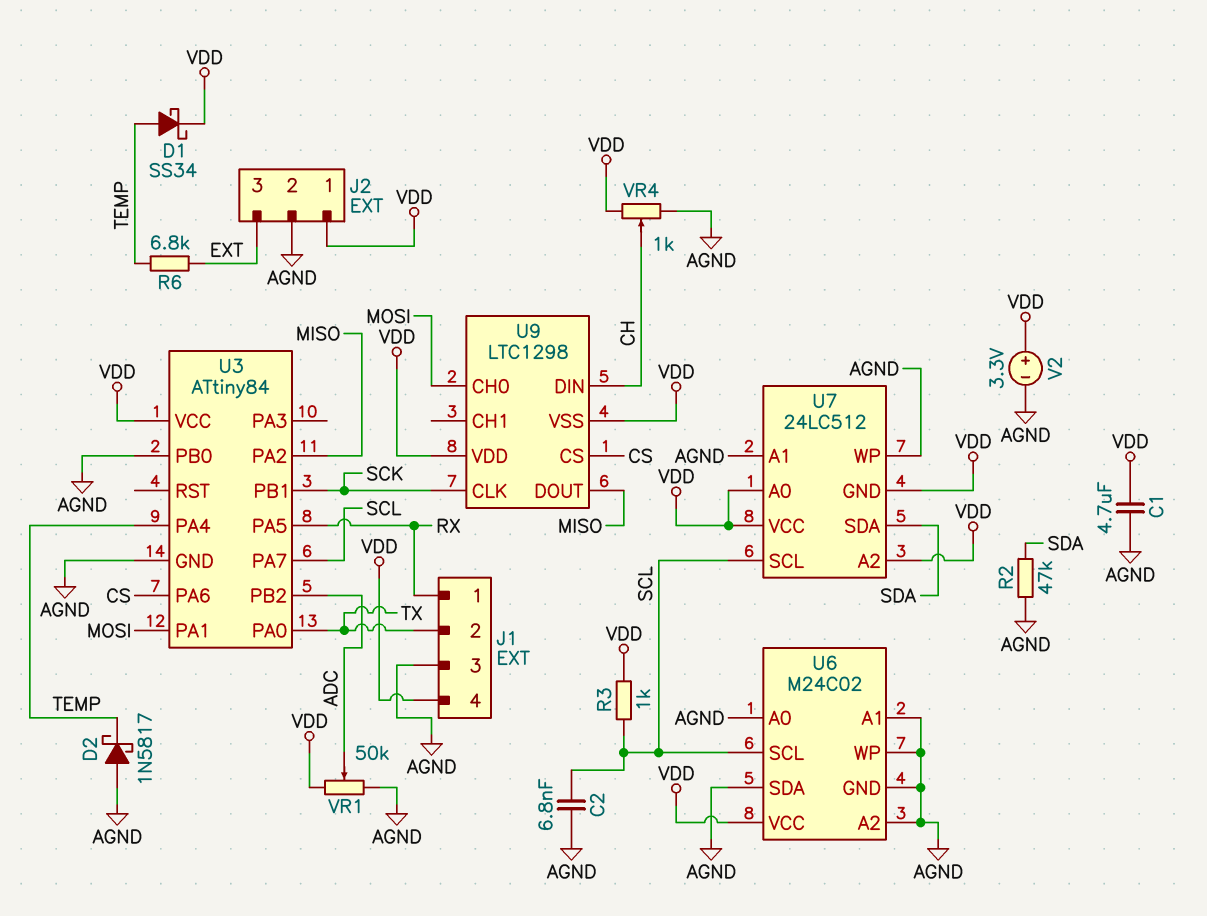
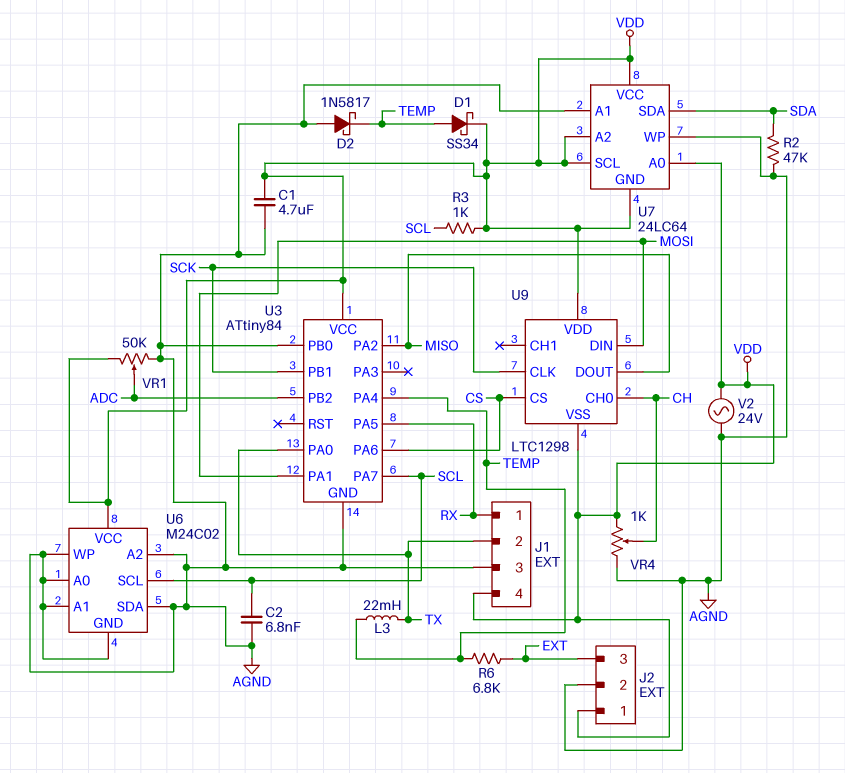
L3: none -> 22mH (TEMP, TX)
U7: 24LC512 -> 24LC64
U7 pin SCL: SCL -> VDD
U9 pin CH0: MOSI -> CH
U9 pin DIN: CH -> MOSI
V2: 3.3V (plus VDD, minus AGND) -> AC 24V (AGND, VDD)

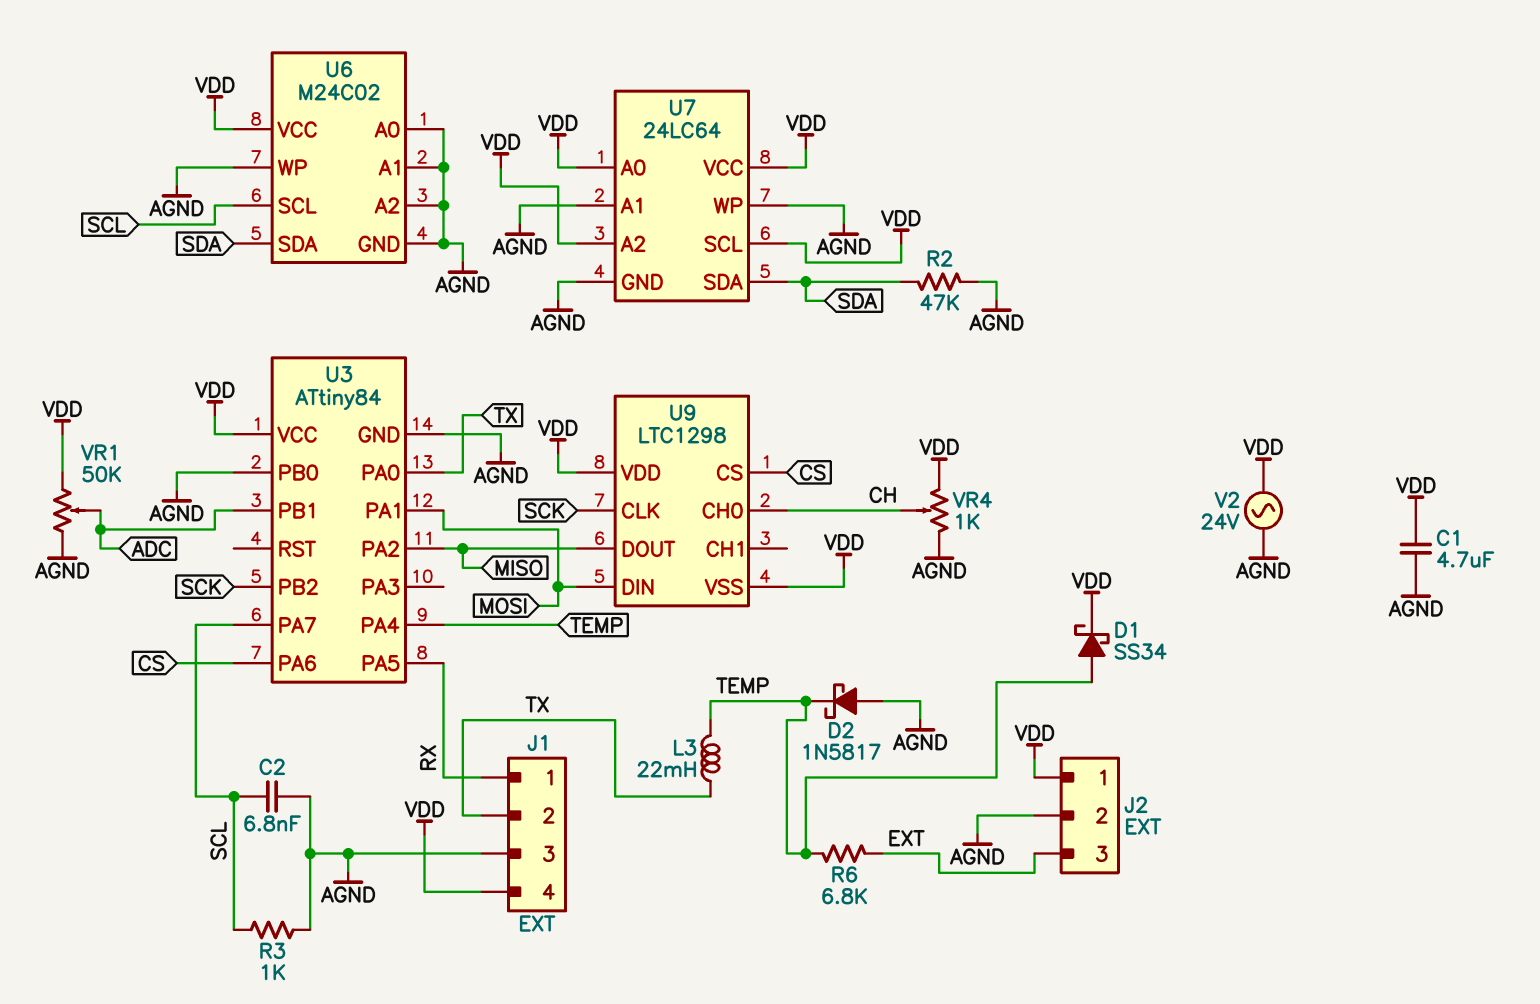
R3: 1k (SCL, VDD) -> 1k (AGND, SCL)
U3 pin PB1: SCK -> ADC
U3 pin PB2: ADC -> SCK
U6 pin SDA: AGND -> SDA
U7 pin GND: VDD -> AGND

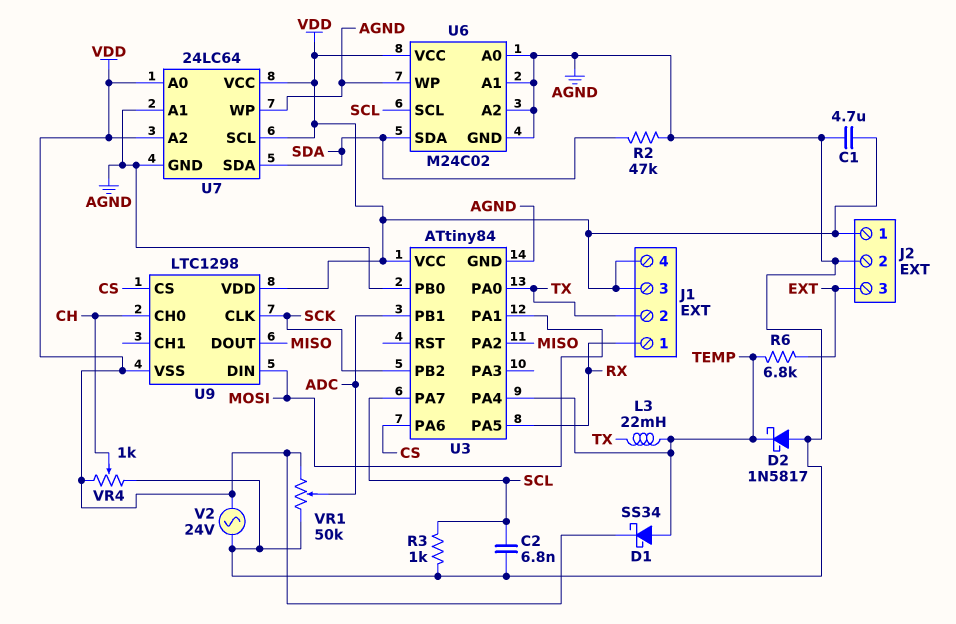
J1 pin 3: AGND -> VDD

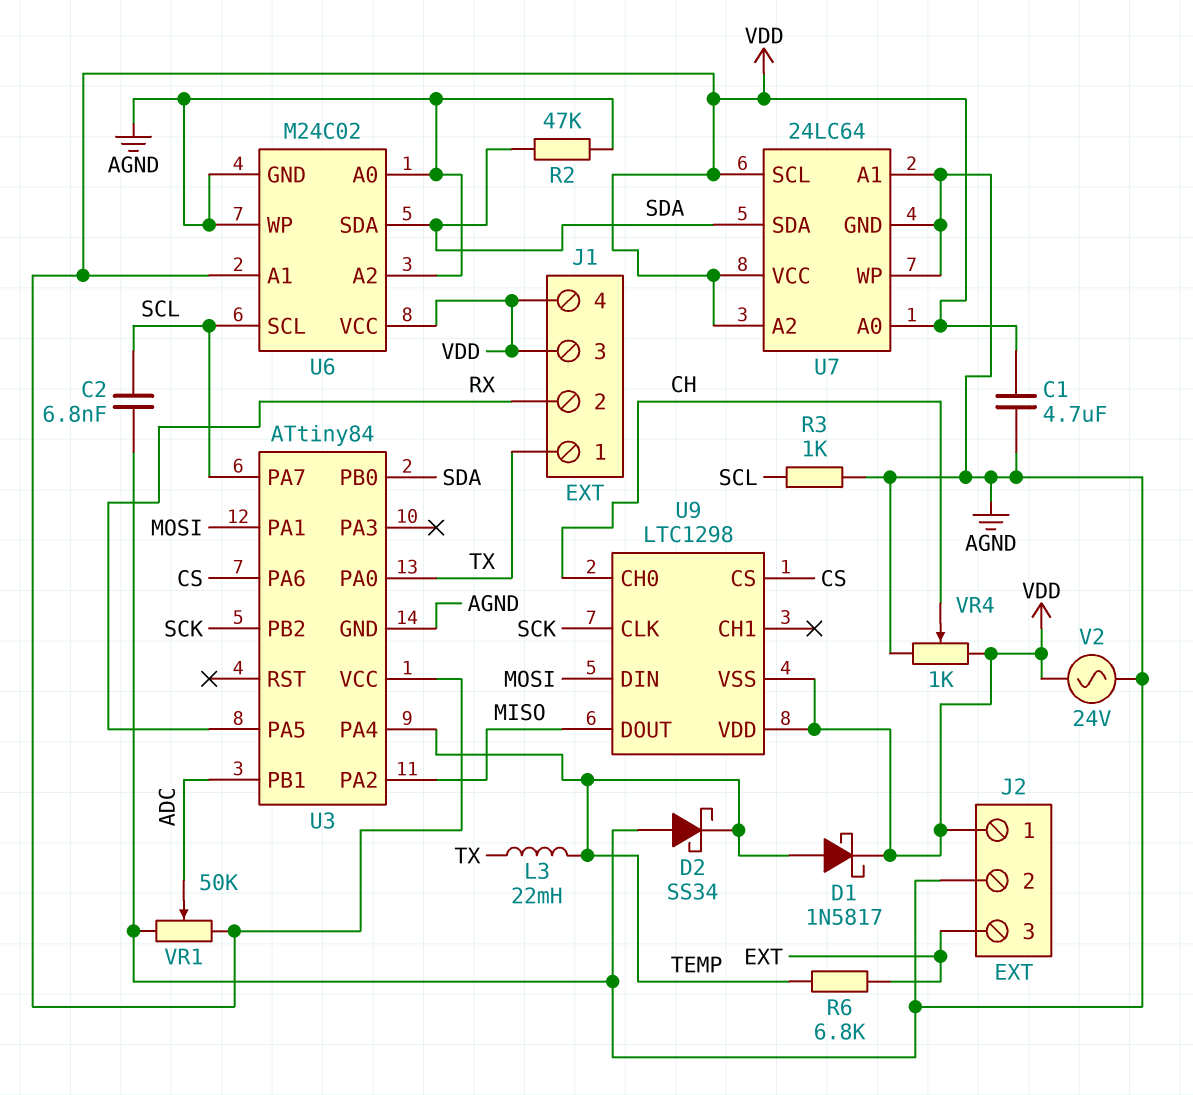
D1: schottky SS34 (A TEMP, K VDD) -> schottky 1N5817 (A TEMP, K VDD)
D2: schottky 1N5817 (A AGND, K TEMP) -> schottky SS34 (A AGND, K TEMP)
J1 pin 1: RX -> TX
J1 pin 2: TX -> RX
U3 pin PB0: AGND -> SDA
U6 pin A1: AGND -> VDD

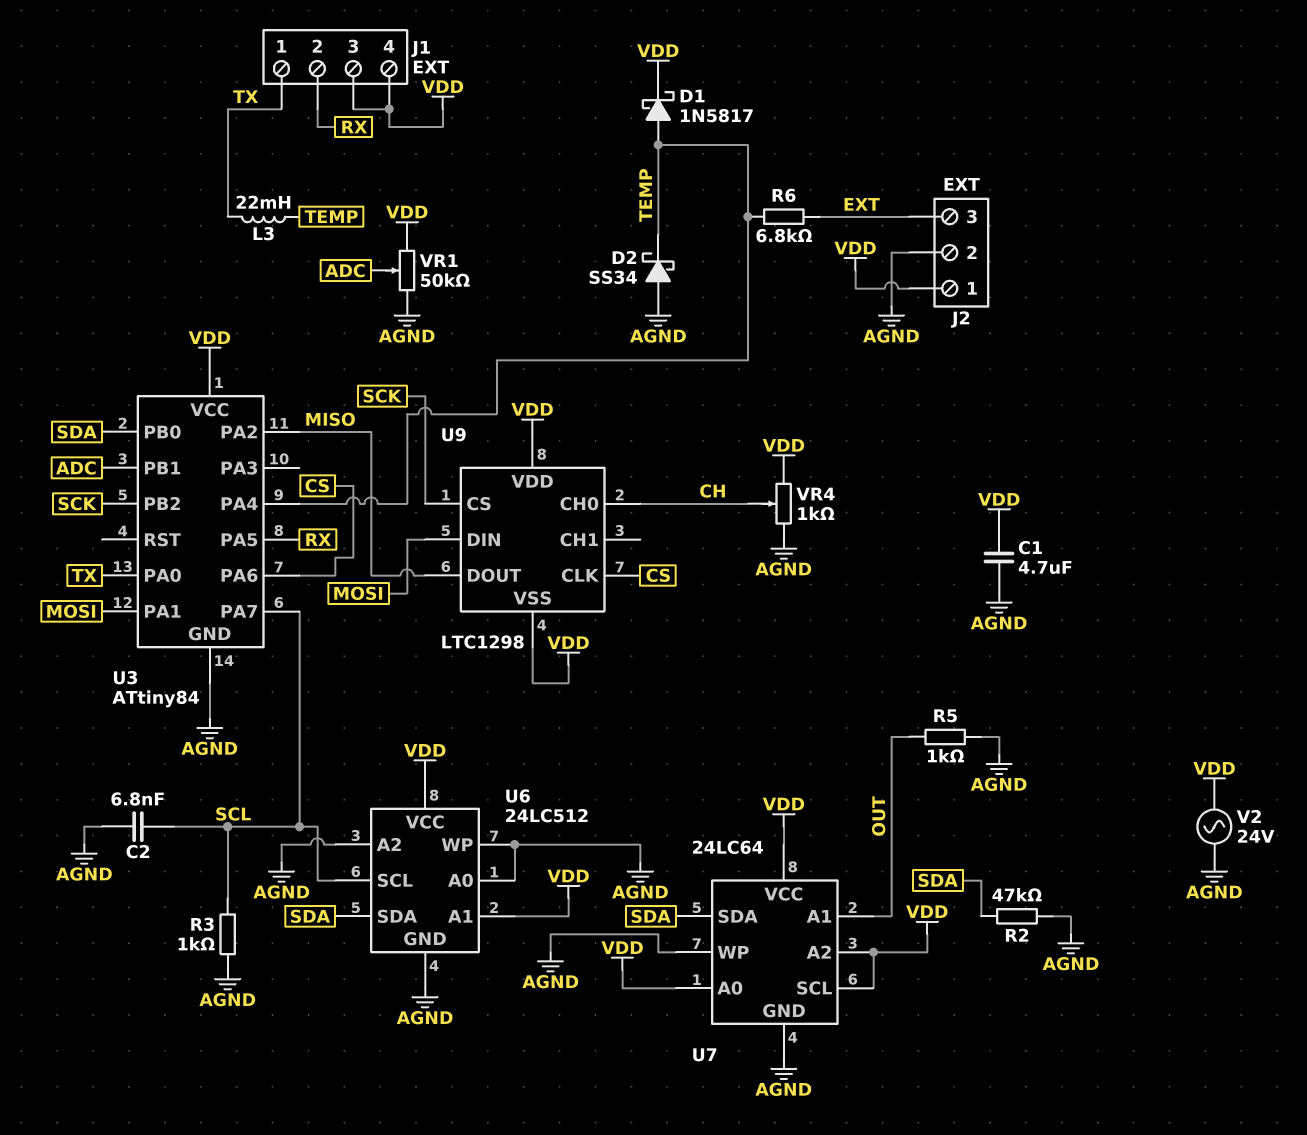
R5: none -> 1k (AGND, OUT)
U6: M24C02 -> 24LC512
U7 pin A1: AGND -> OUT
U9 pin CLK: SCK -> CS
U9 pin CS: CS -> SCK

